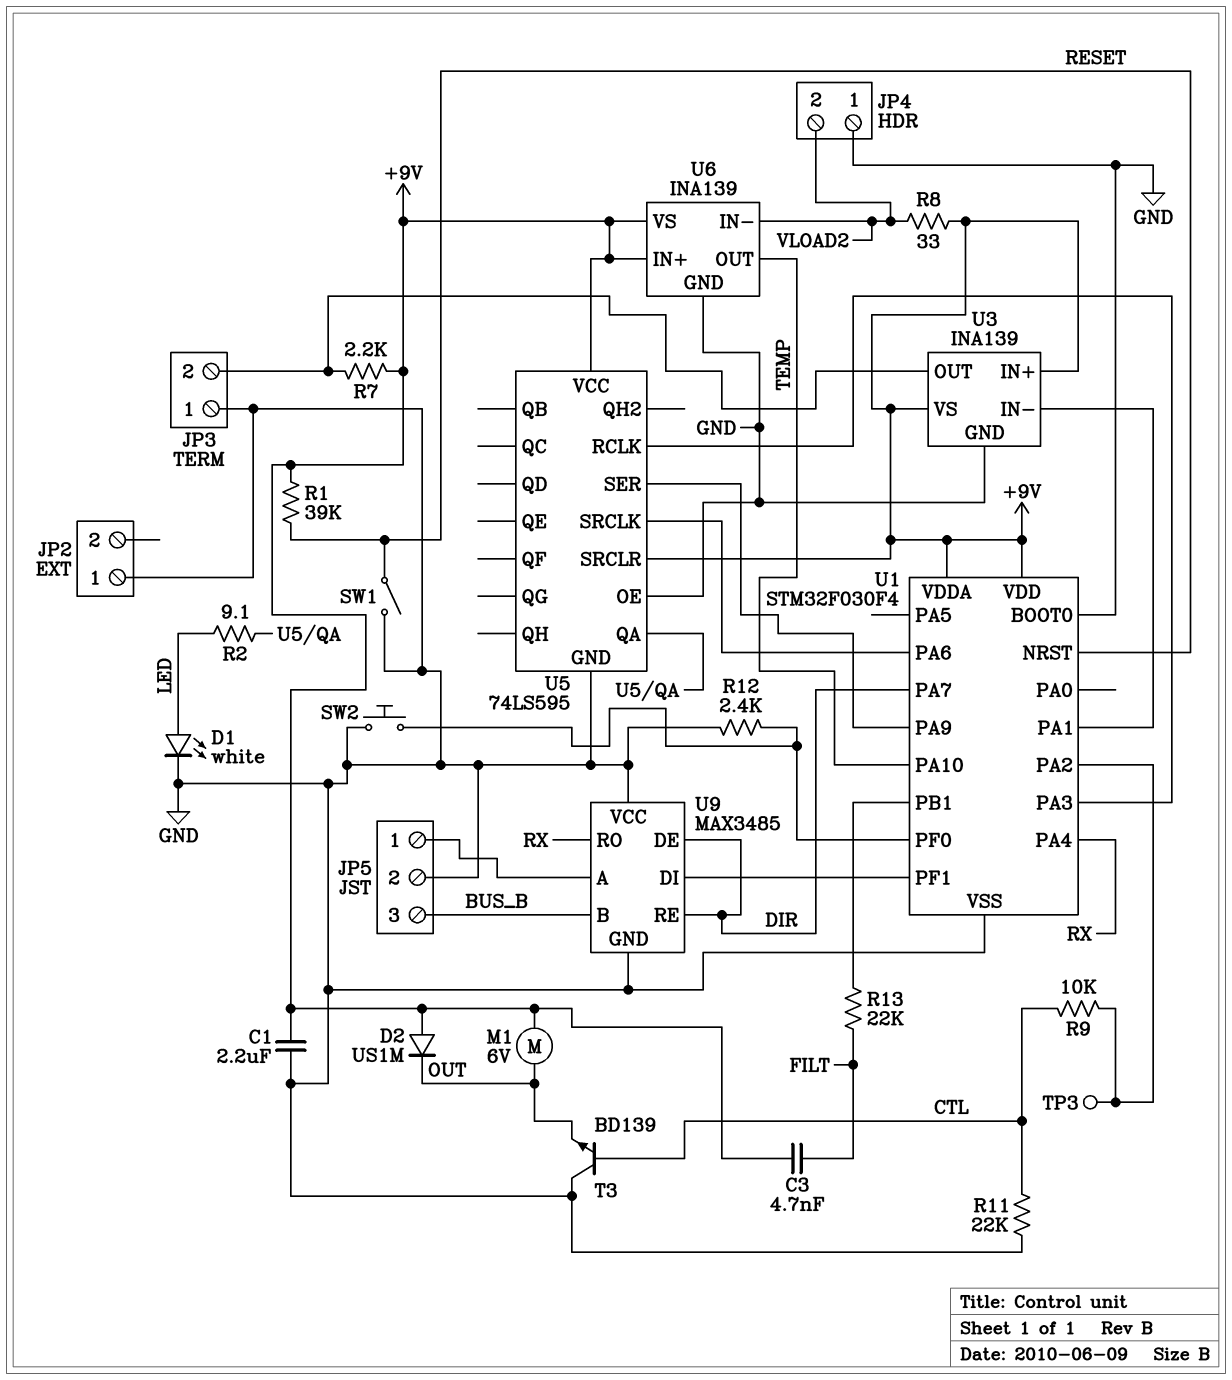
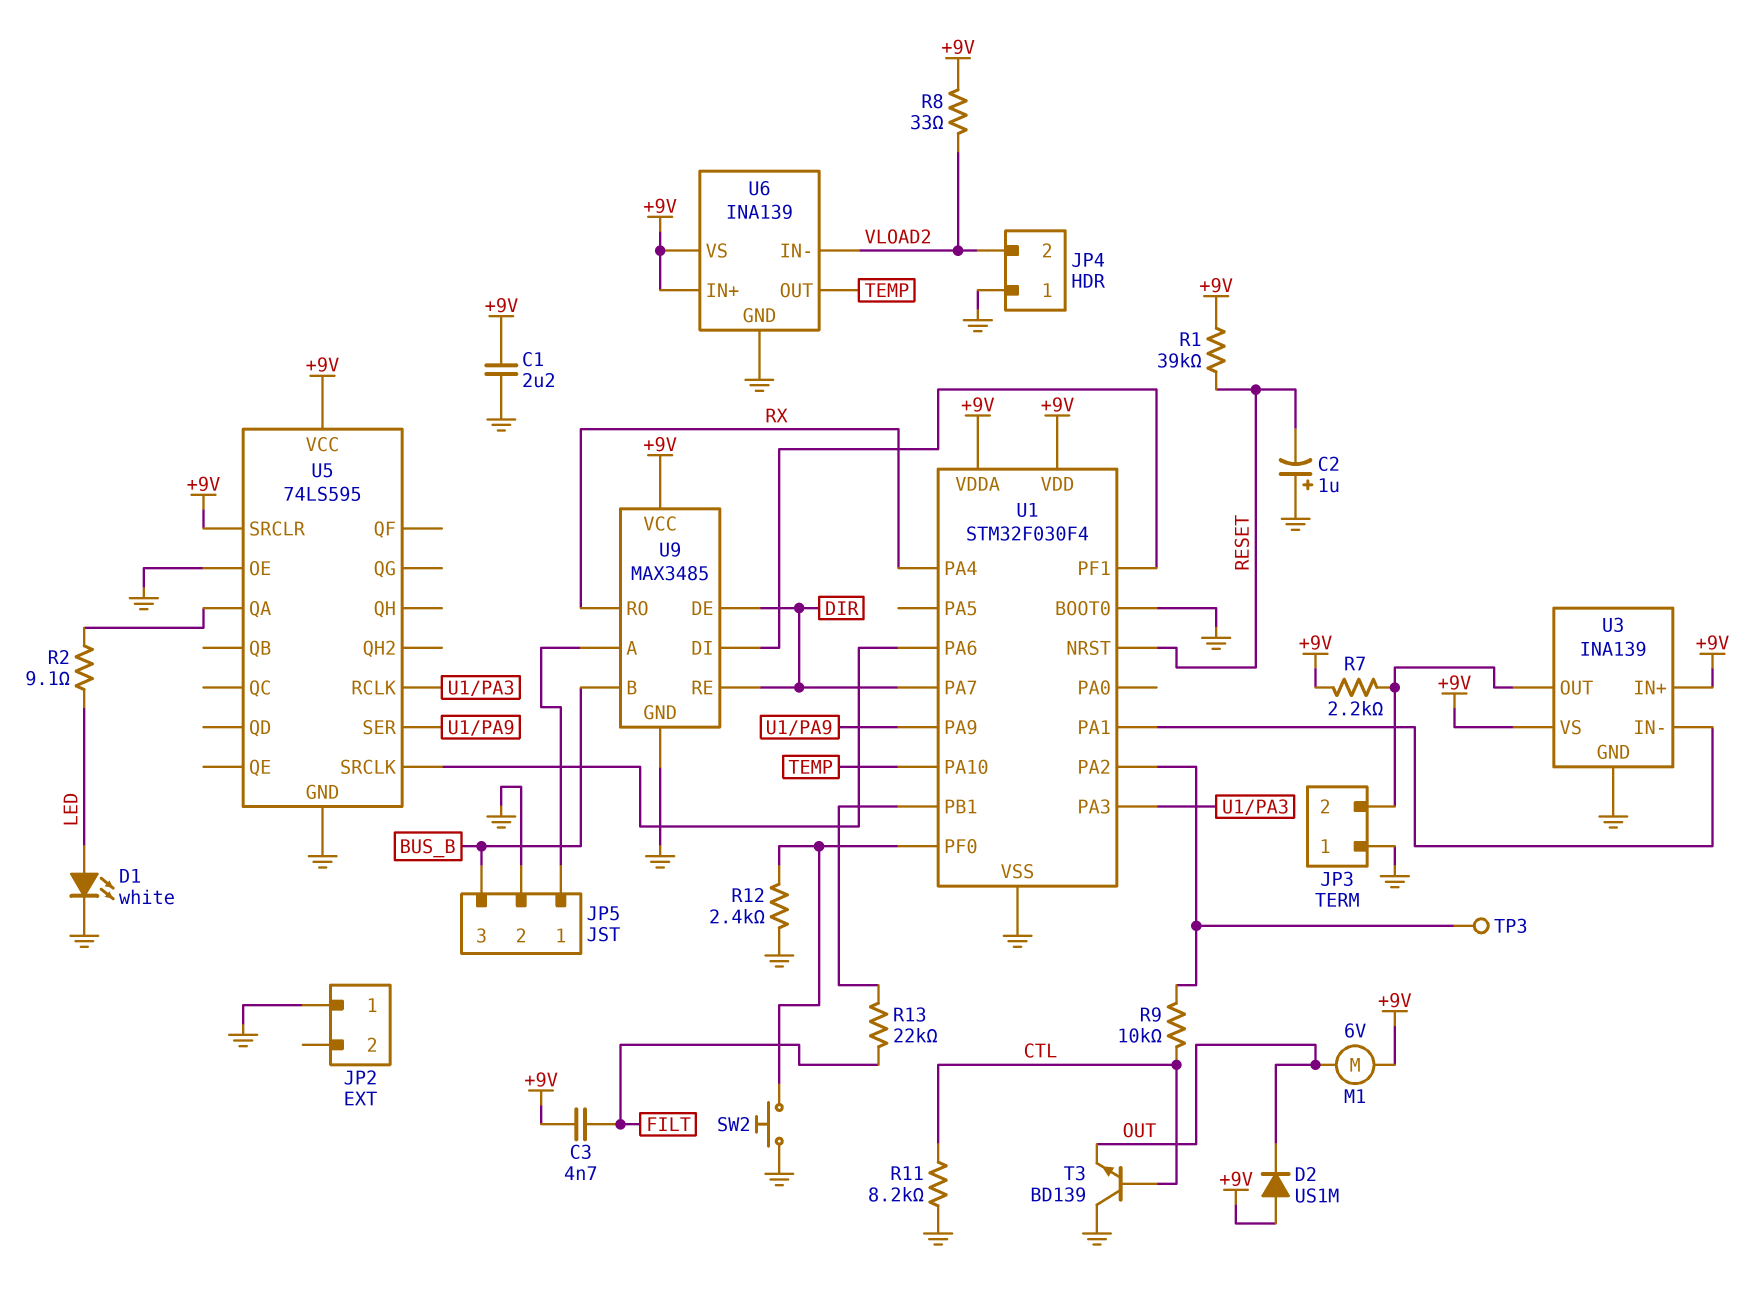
C2: none -> 1uF (plus GND, minus RESET)
R11: 22k (CTL, GND) -> 8.2k (CTL, GND)
SW1: switch (GND, RESET) -> none
U9 pin VCC: GND -> +9V

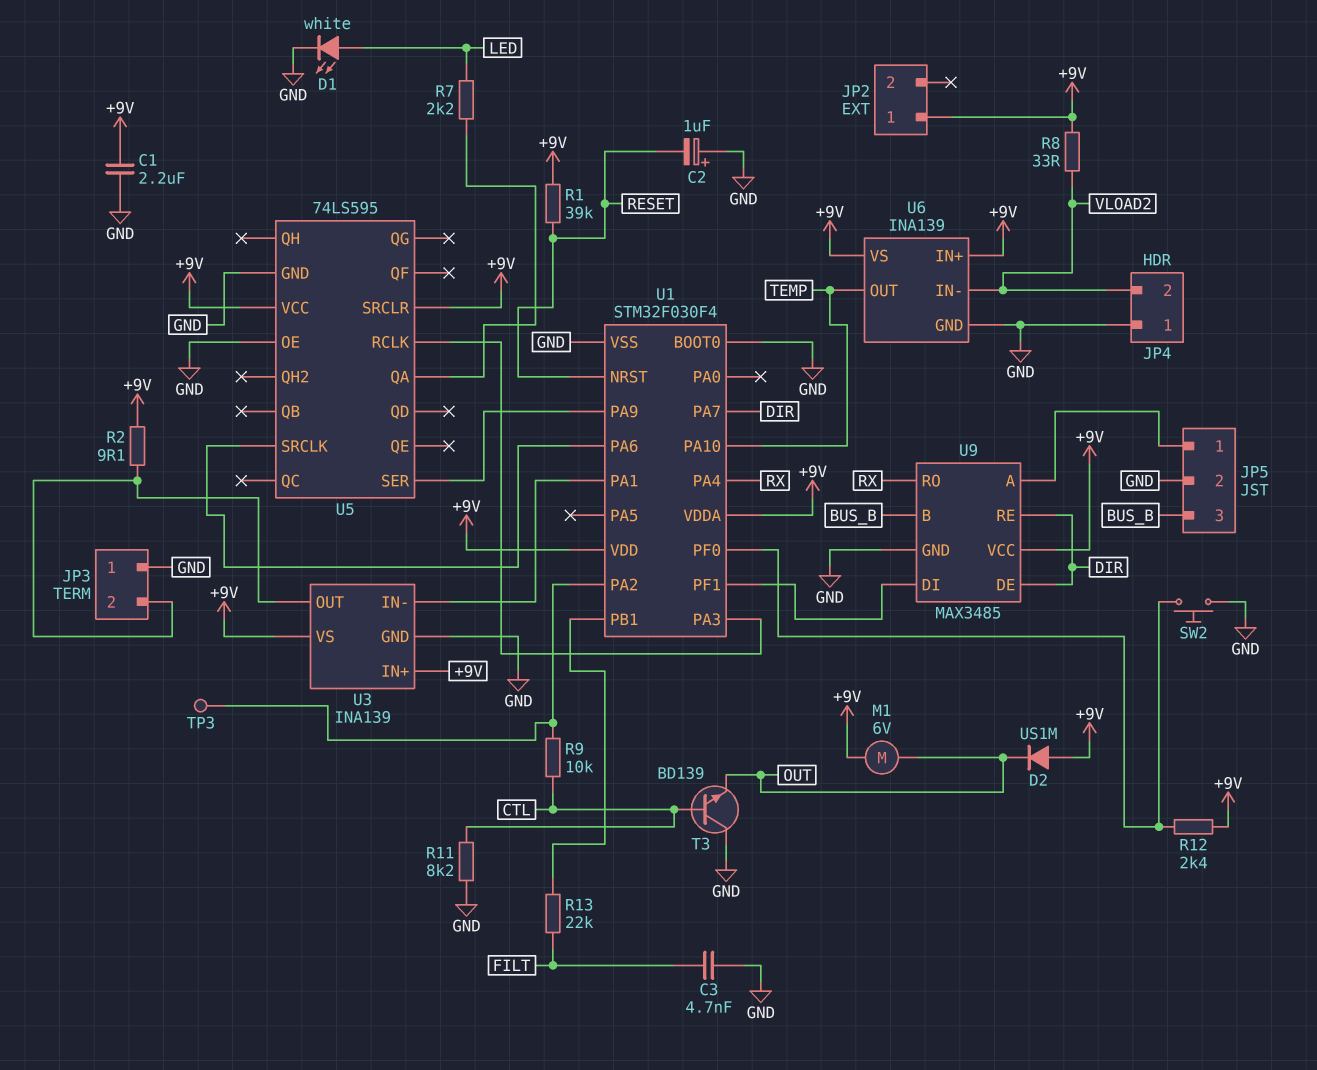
C3: 4.7nF (+9V, FILT) -> 4.7nF (FILT, GND)
JP2 pin 1: GND -> +9V
R2: 9.1 (LED, U5/QA) -> 9.1 (+9V, JP3/2)
R7: 2.2k (+9V, JP3/2) -> 2.2k (LED, U5/QA)
R12: 2.4k (GND, U1/PF0) -> 2.4k (+9V, U1/PF0)

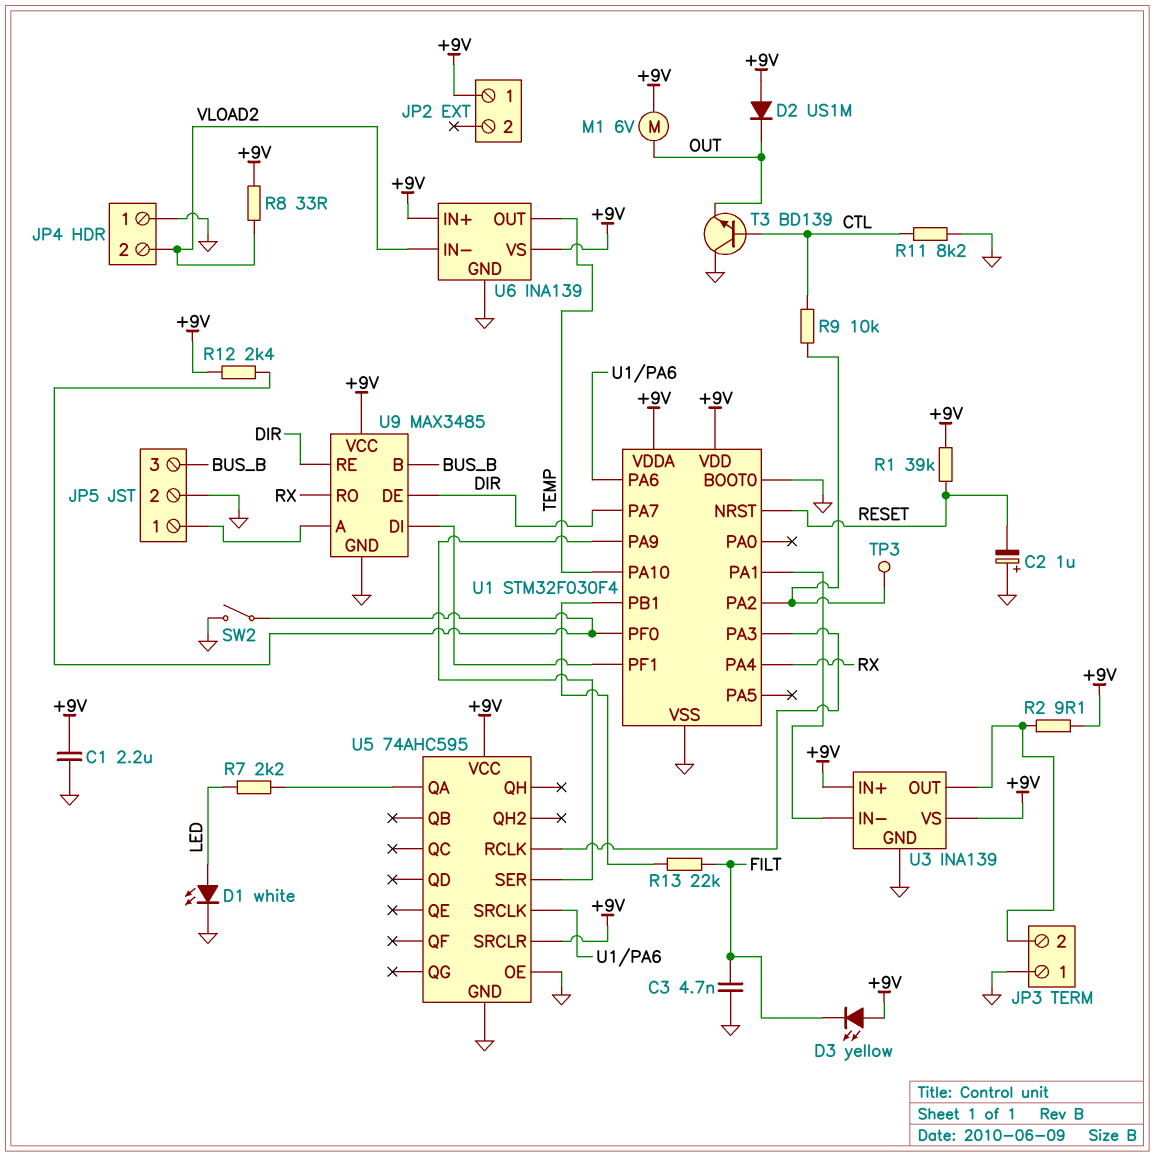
D3: none -> LED yellow (A +9V, K FILT)
SW2: button (GND, U1/PF0) -> switch (GND, U1/PF0)
U5: 74LS595 -> 74AHC595

